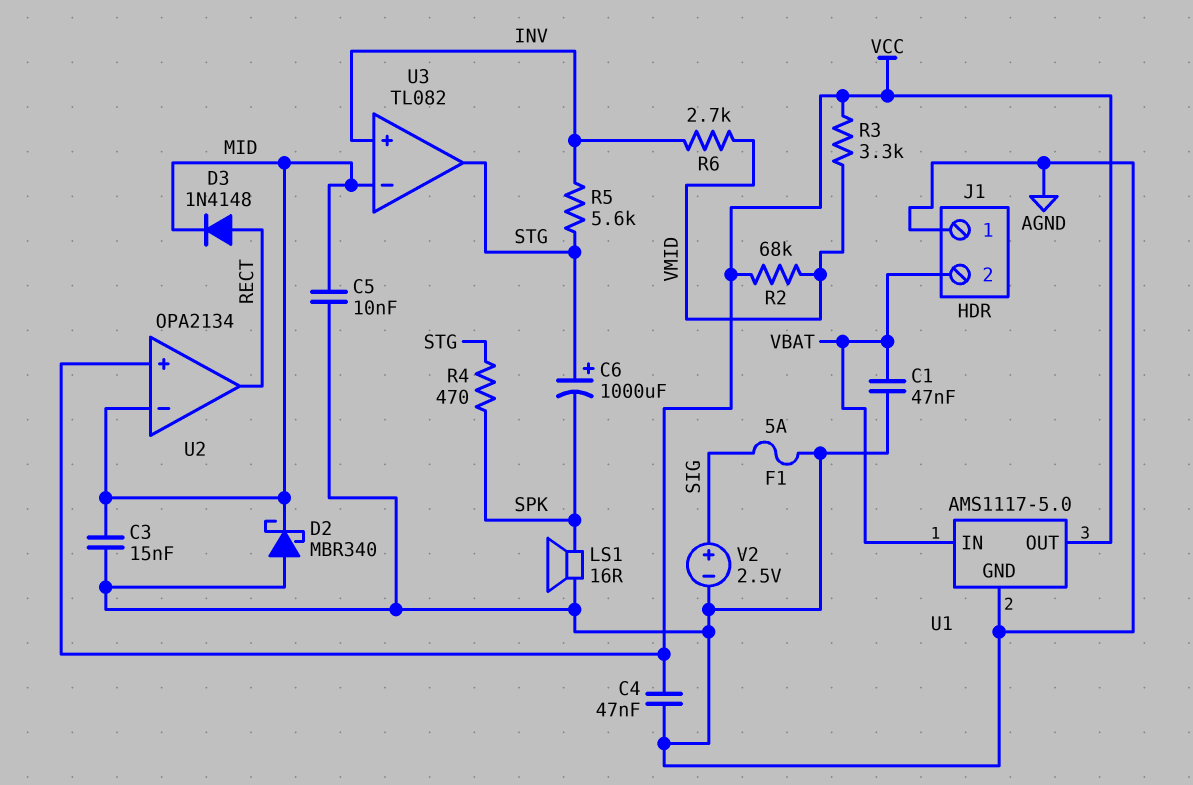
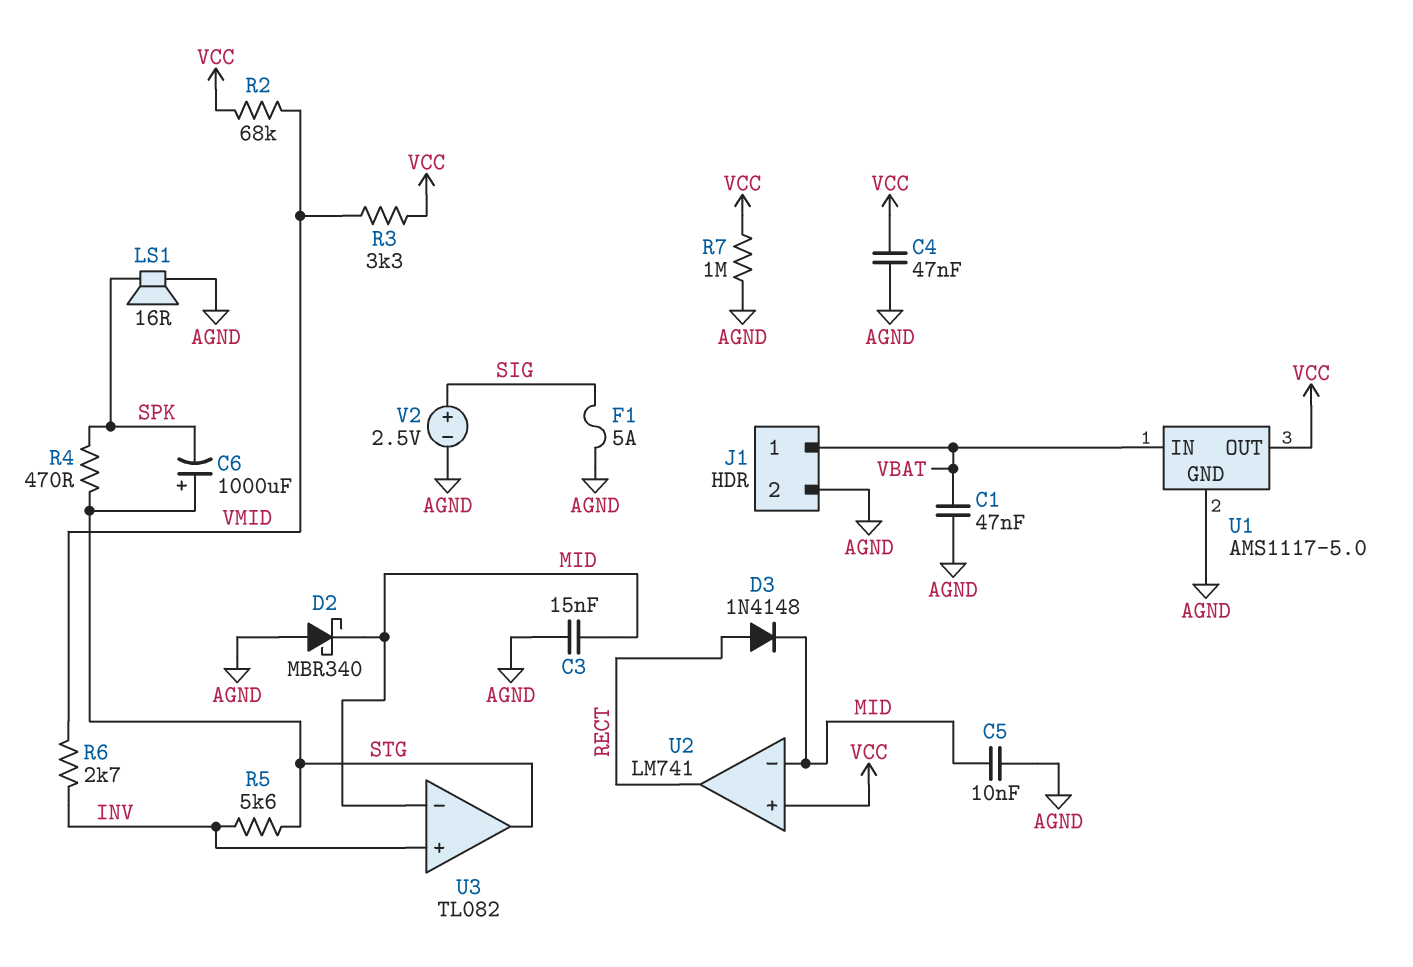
J1 pin 1: AGND -> VBAT
J1 pin 2: VBAT -> AGND
R7: none -> 1M (AGND, VCC)
U2: OPA2134 -> LM741

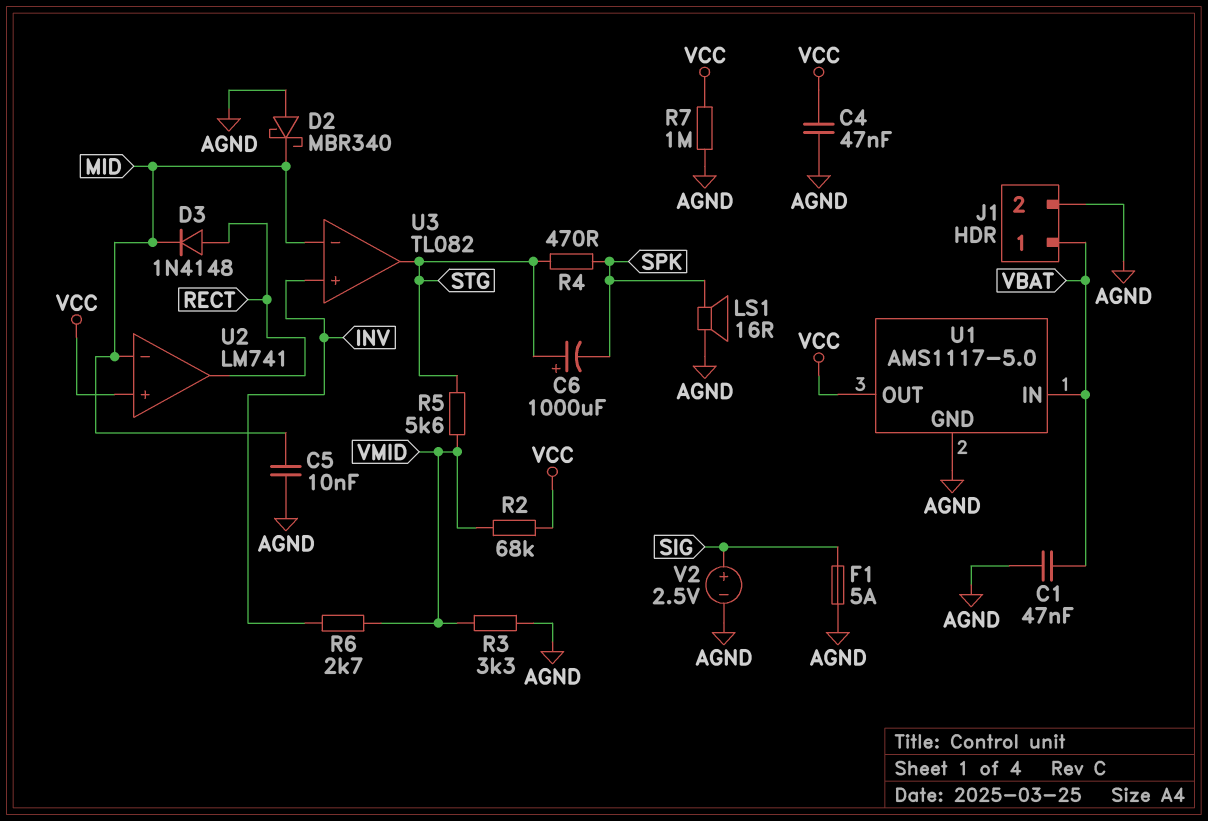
C3: 15nF (AGND, MID) -> none
R3: 3.3k (VCC, VMID) -> 3.3k (AGND, VMID)
R5: 5.6k (INV, STG) -> 5.6k (STG, VMID)

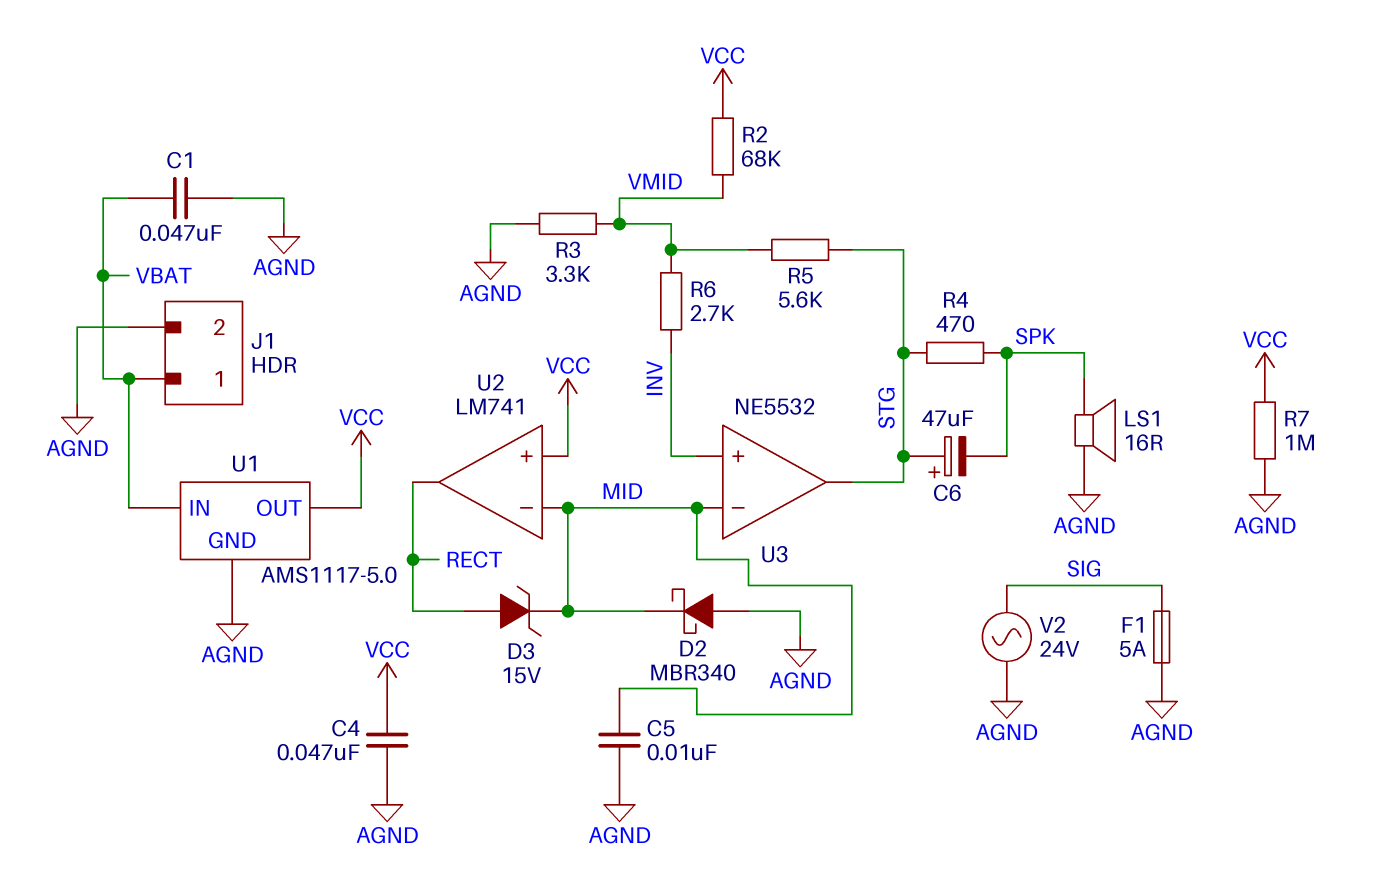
C6: 1000uF (plus STG, minus SPK) -> 47uF (plus STG, minus SPK)
D3: diode 1N4148 (A RECT, K MID) -> zener 15V (A RECT, K MID)
U3: TL082 -> NE5532
V2: 2.5V (plus SIG, minus AGND) -> AC 24V (AGND, SIG)

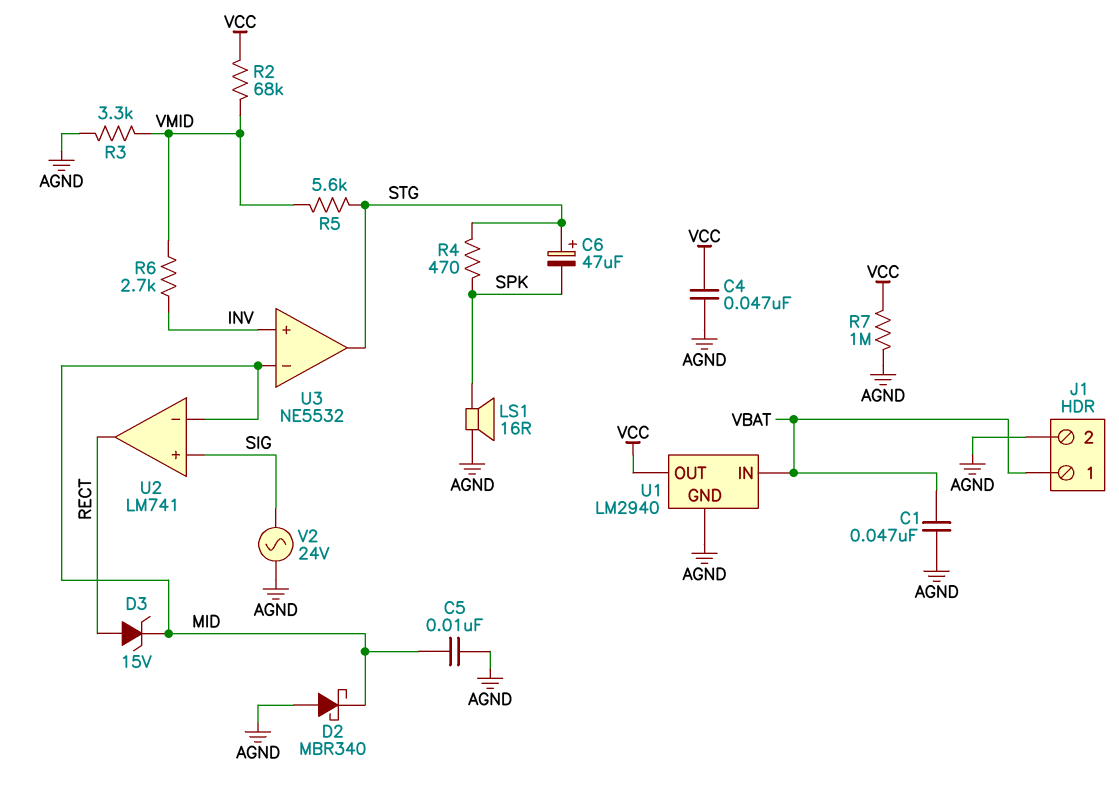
F1: 5A (AGND, SIG) -> none
U1: AMS1117-5.0 -> LM2940
U2 pin in+: VCC -> SIG

